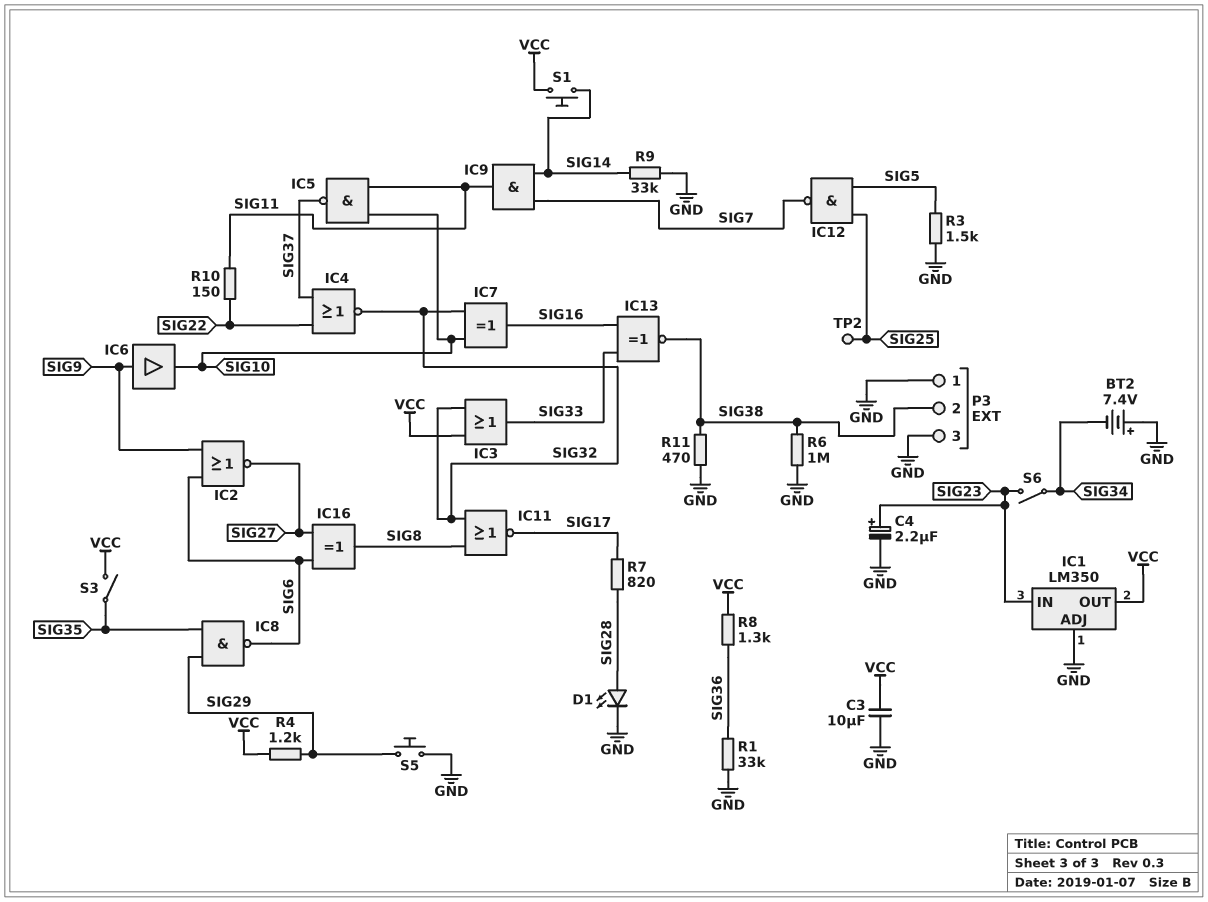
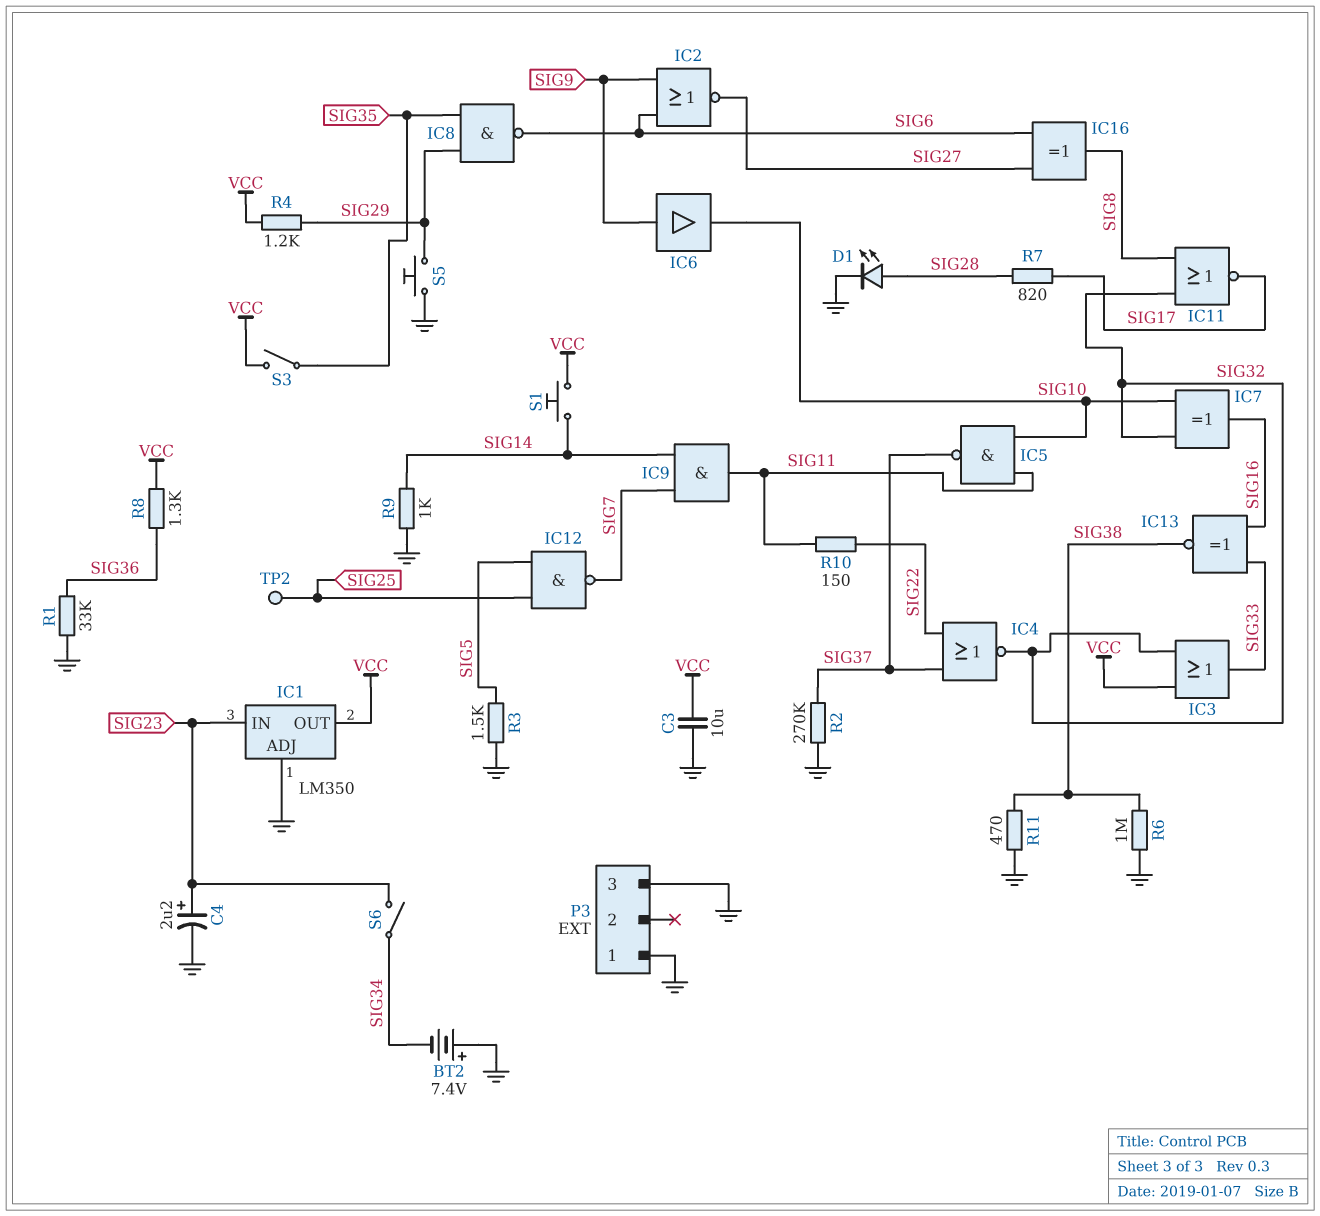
P3 pin 2: SIG38 -> none
R2: none -> 270k (GND, SIG37)
R9: 33k (GND, SIG14) -> 1k (GND, SIG14)

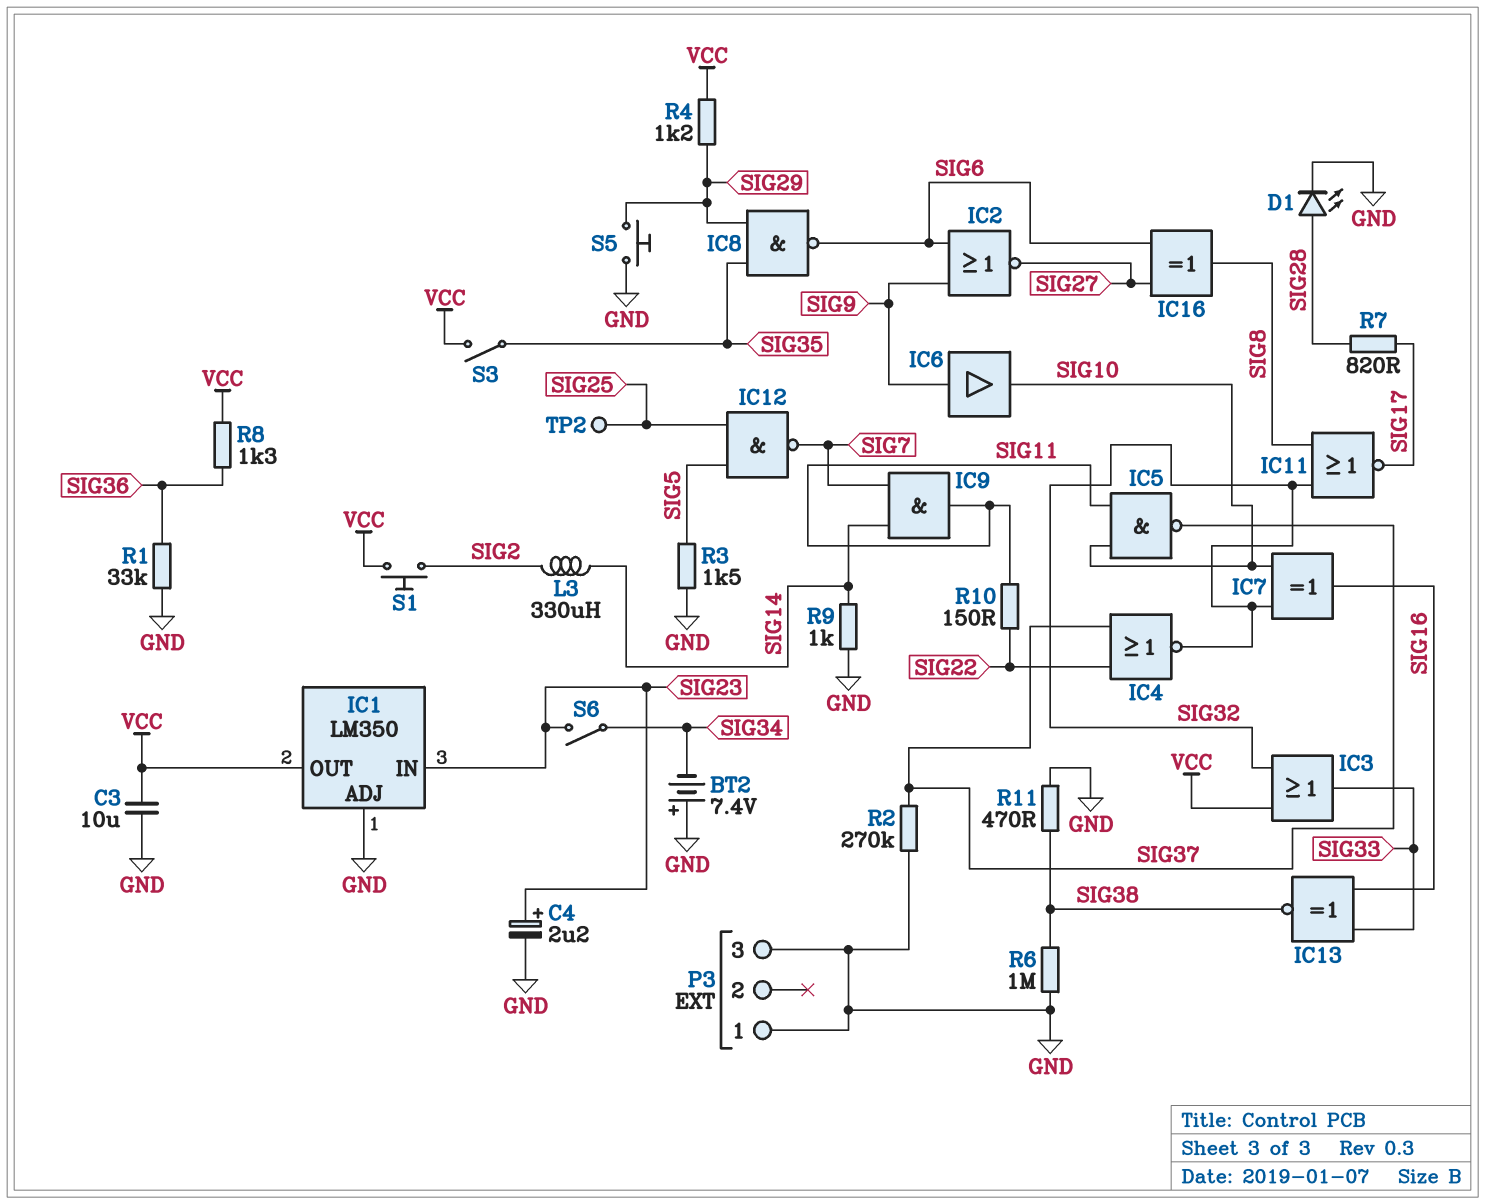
L3: none -> 330uH (SIG2, SIG14)
S1: button (SIG14, VCC) -> button (SIG2, VCC)

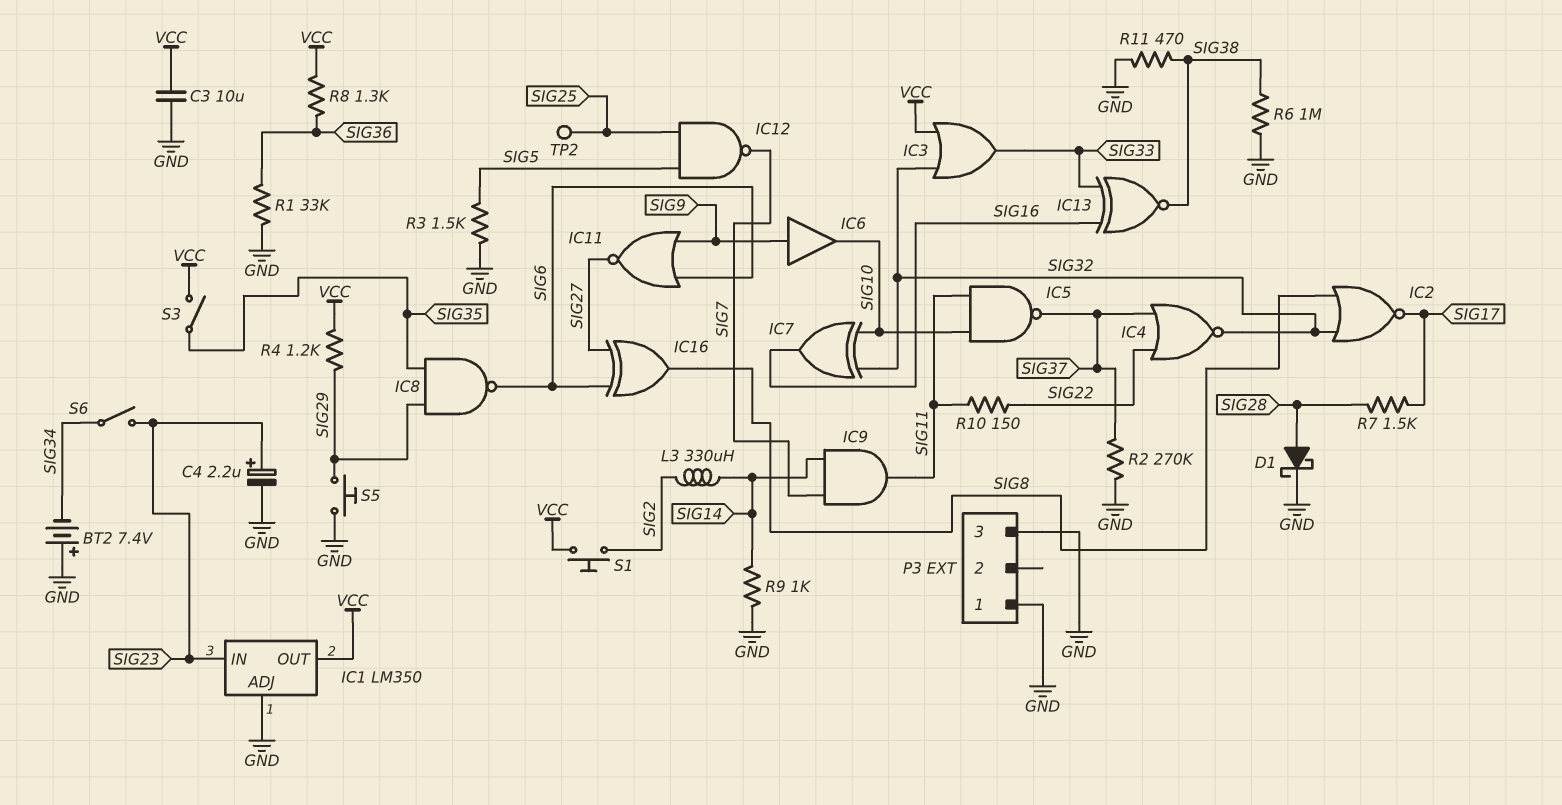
D1: LED (A SIG28, K GND) -> schottky (A SIG28, K GND)
IC2: NOR (in SIG6, in SIG9, out SIG27) -> NOR (in SIG8, in SIG32, out SIG17)
IC11: NOR (in SIG8, in SIG32, out SIG17) -> NOR (in SIG6, in SIG9, out SIG27)
R7: 820 (SIG17, SIG28) -> 1.5k (SIG17, SIG28)

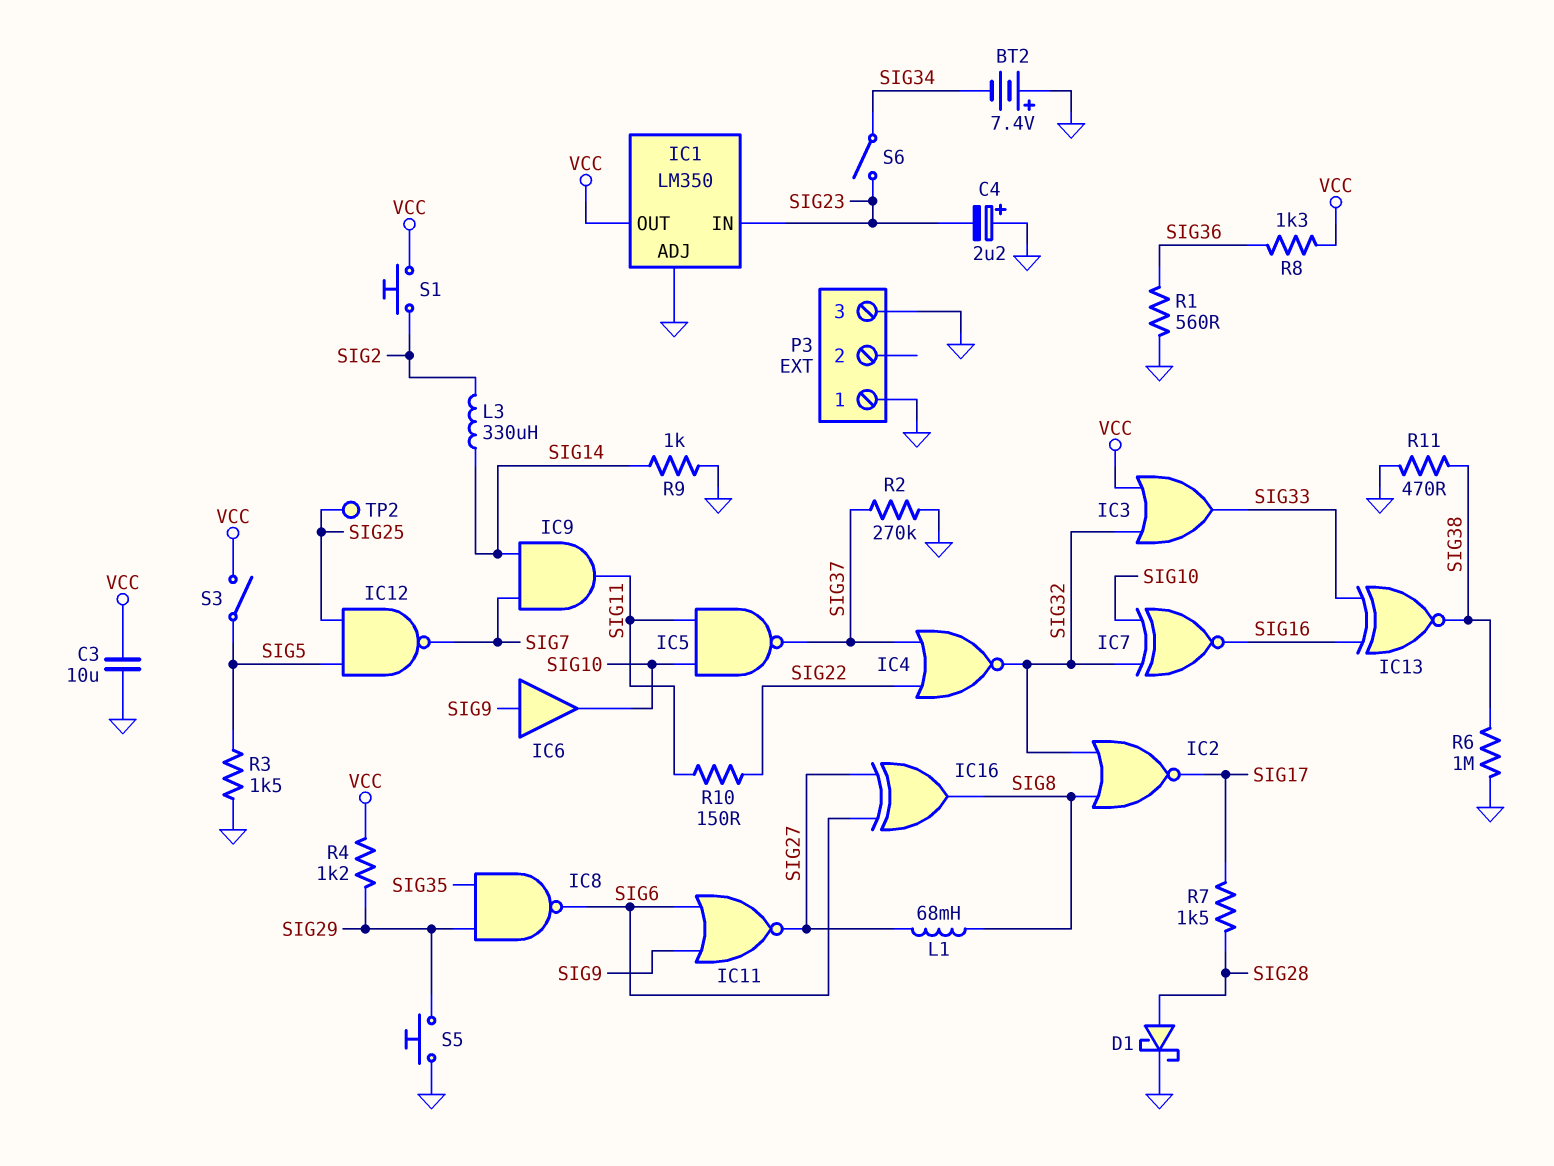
C4: 2.2uF (plus SIG23, minus GND) -> 2.2uF (plus GND, minus SIG23)
IC7: XOR (in SIG10, in SIG32, out SIG16) -> XNOR (in SIG10, in SIG32, out SIG16)
L1: none -> 68mH (SIG8, SIG27)
R1: 33k (GND, SIG36) -> 560 (GND, SIG36)
S3: switch (SIG35, VCC) -> switch (SIG5, VCC)

